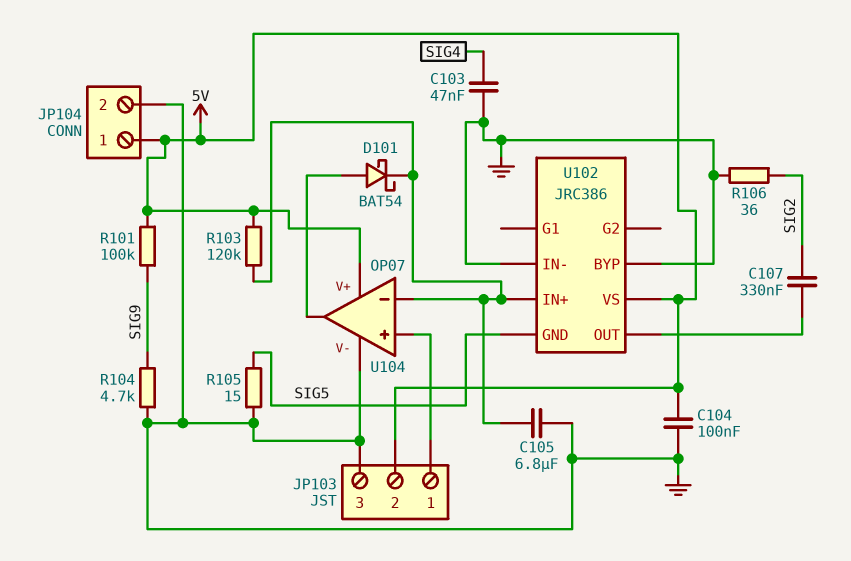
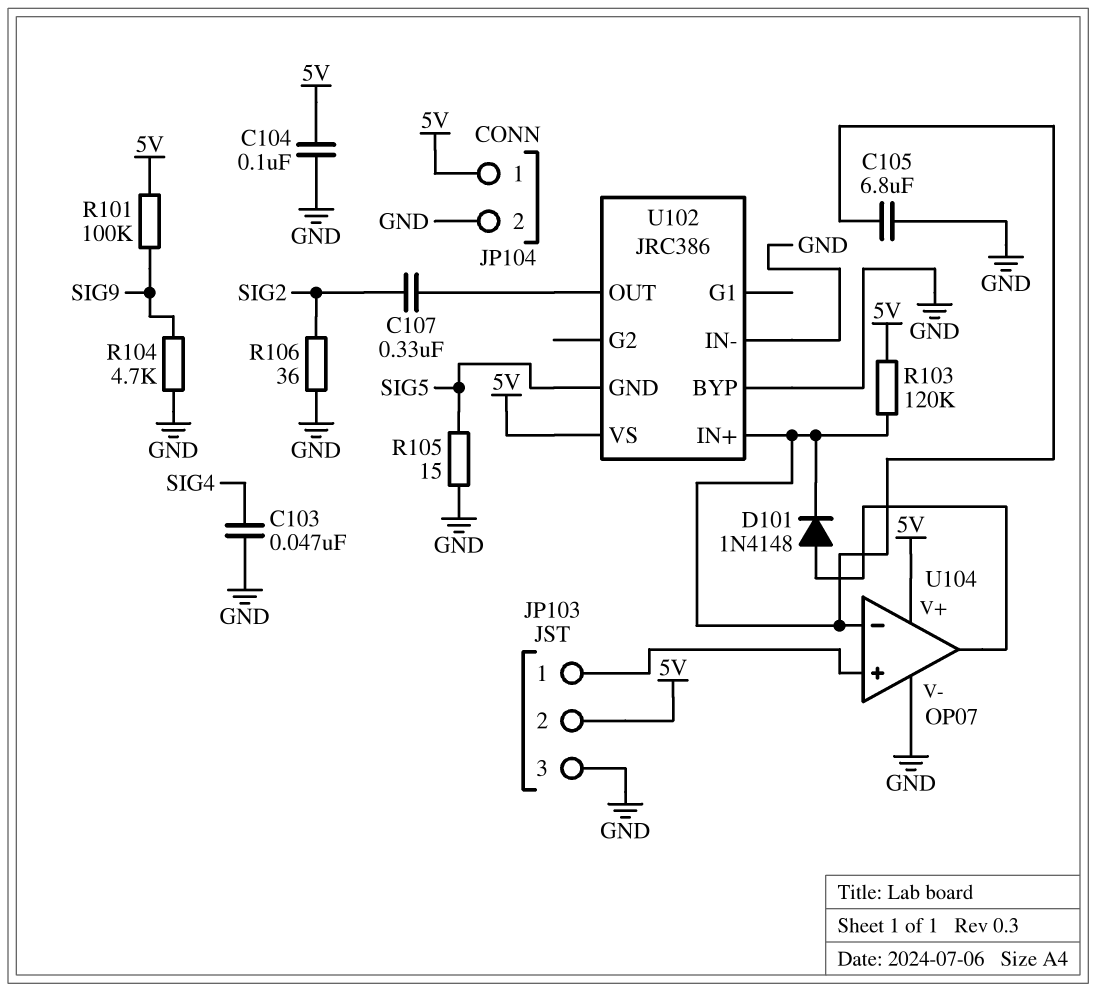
D101: schottky BAT54 (A U104/out, K U102/IN+) -> diode 1N4148 (A U104/out, K U102/IN+)

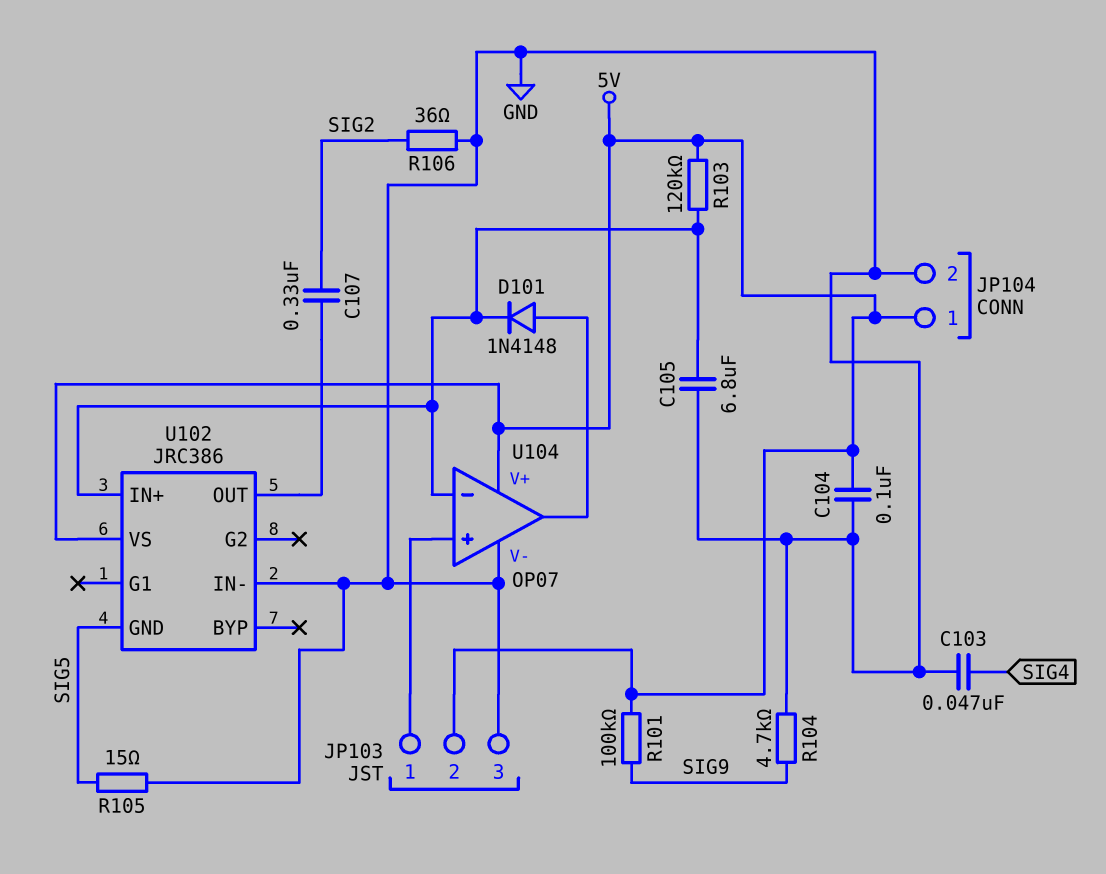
U102 pin BYP: GND -> none

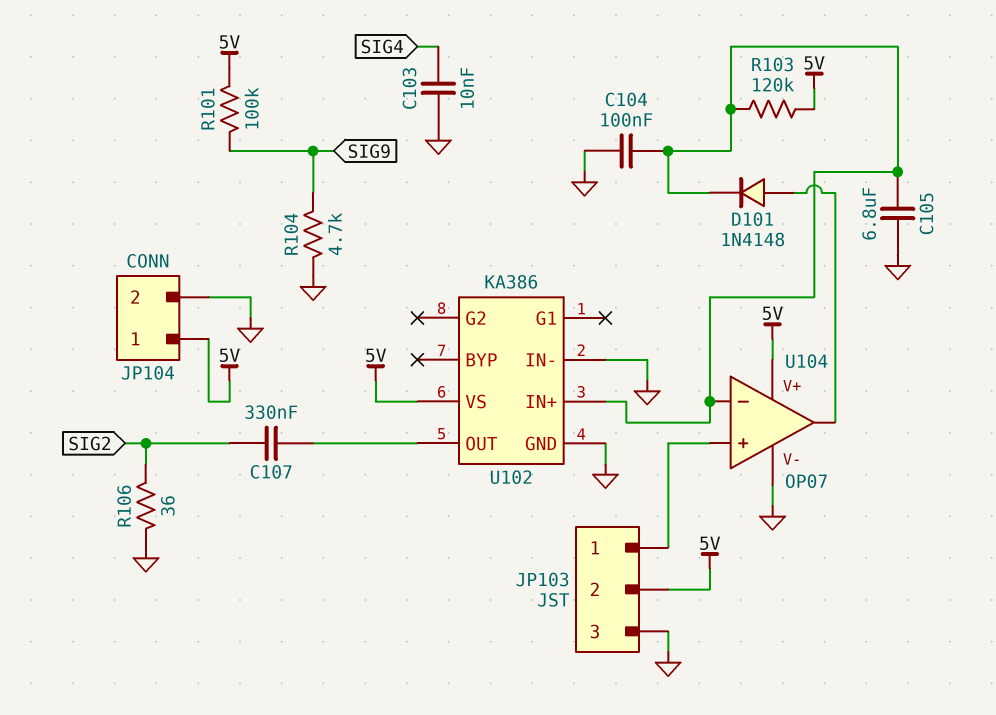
C103: 47nF (GND, SIG4) -> 10nF (GND, SIG4)
C104: 100nF (5V, GND) -> 100nF (GND, U102/IN+)
R105: 15 (GND, SIG5) -> none
U102: JRC386 -> KA386
U102 pin GND: SIG5 -> GND

